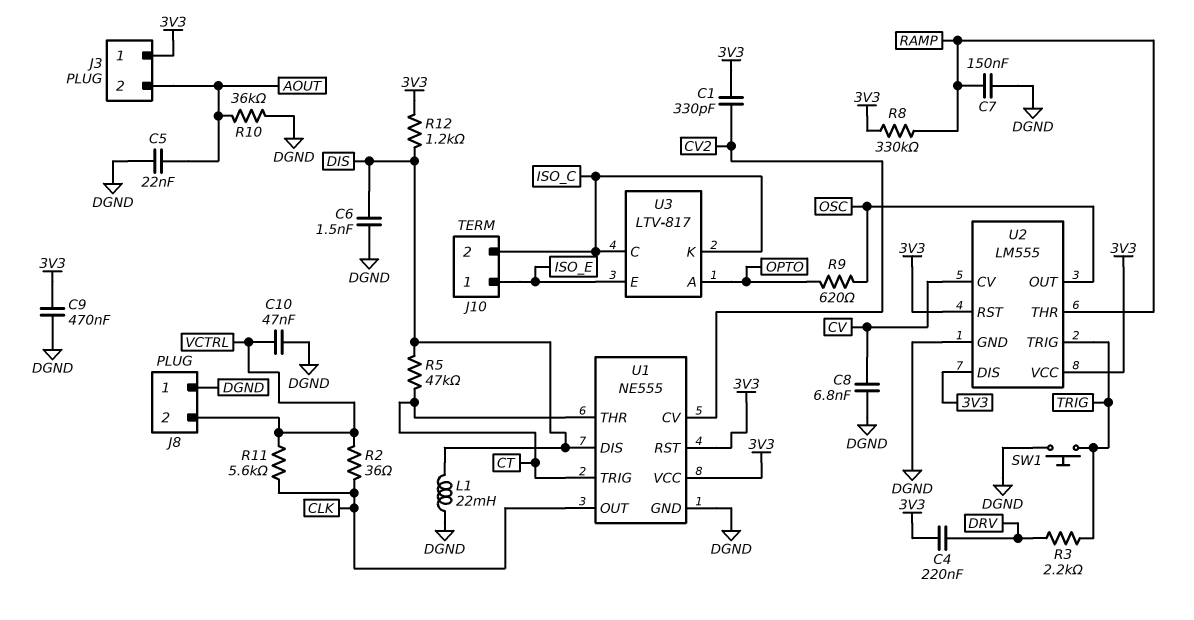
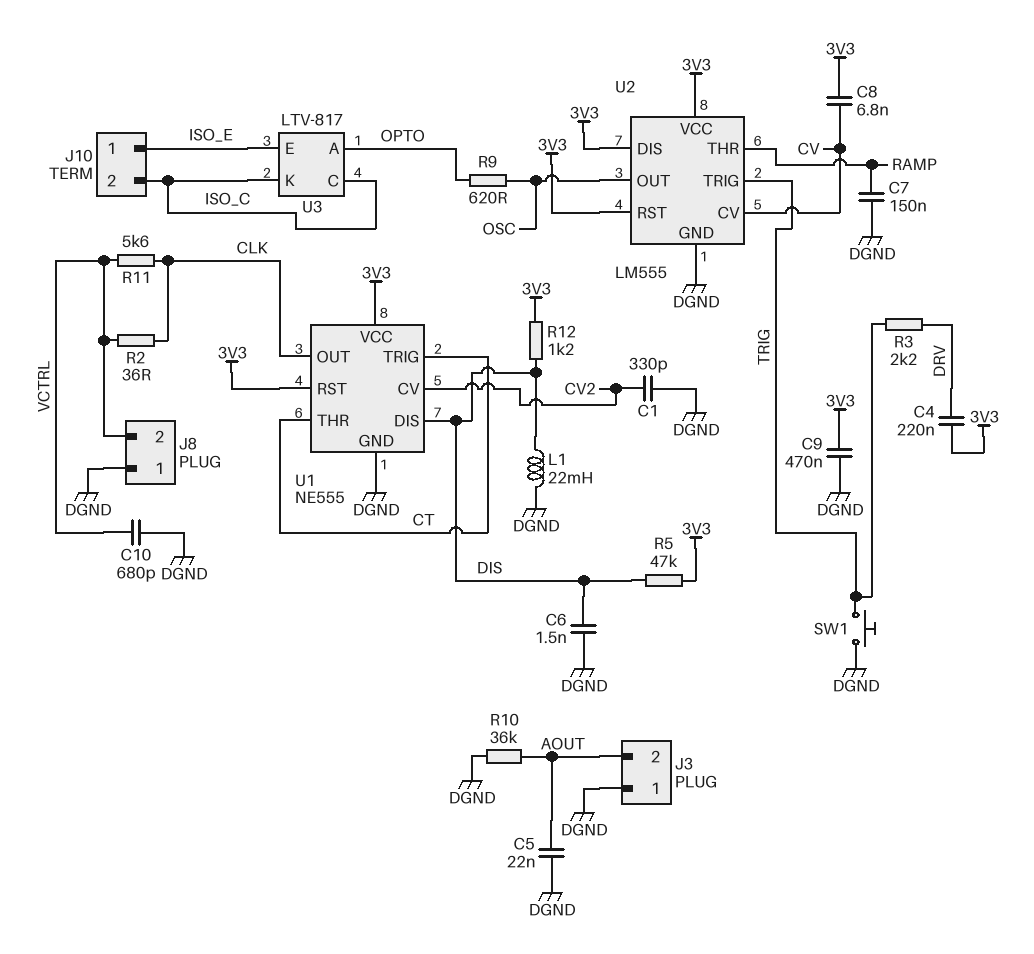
C1: 330pF (3V3, CV2) -> 330pF (CV2, DGND)
C8: 6.8nF (CV, DGND) -> 6.8nF (3V3, CV)
C10: 47nF (DGND, VCTRL) -> 680pF (DGND, VCTRL)
J3 pin 1: 3V3 -> DGND
R5: 47k (CT, DIS) -> 47k (3V3, DIS)
R8: 330k (3V3, RAMP) -> none

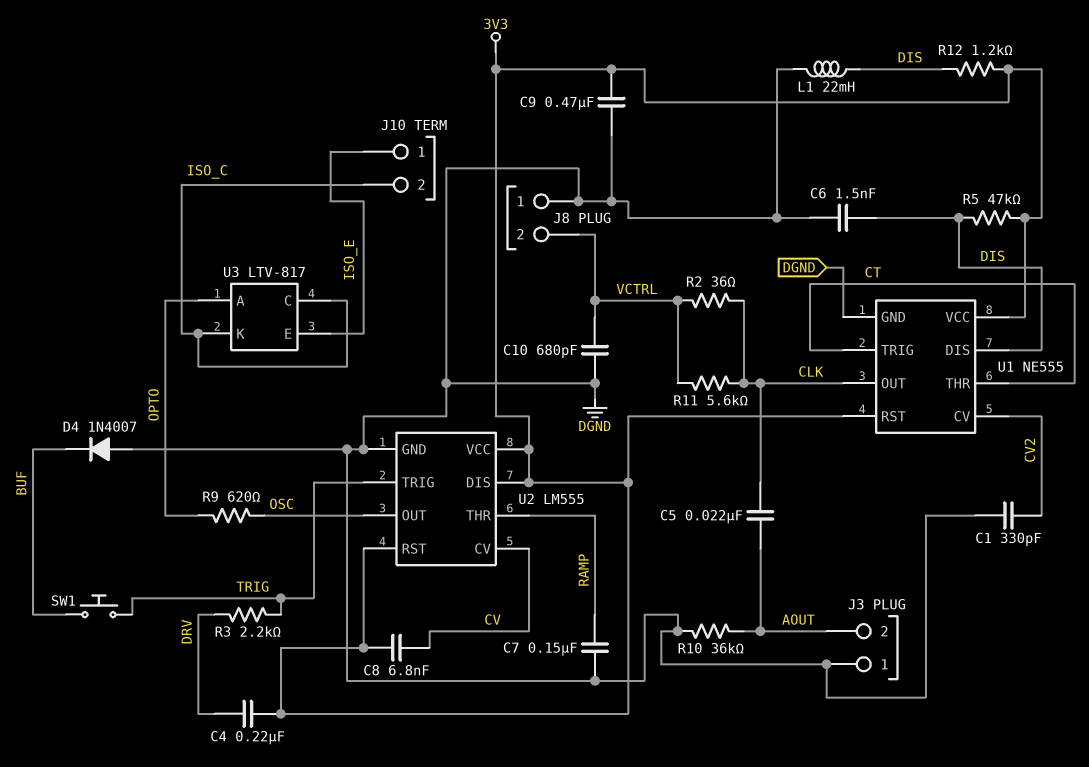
C5: 22nF (AOUT, DGND) -> 22nF (AOUT, CLK)
D4: none -> diode 1N4007 (A DGND, K BUF)
SW1: button (DGND, TRIG) -> button (BUF, TRIG)

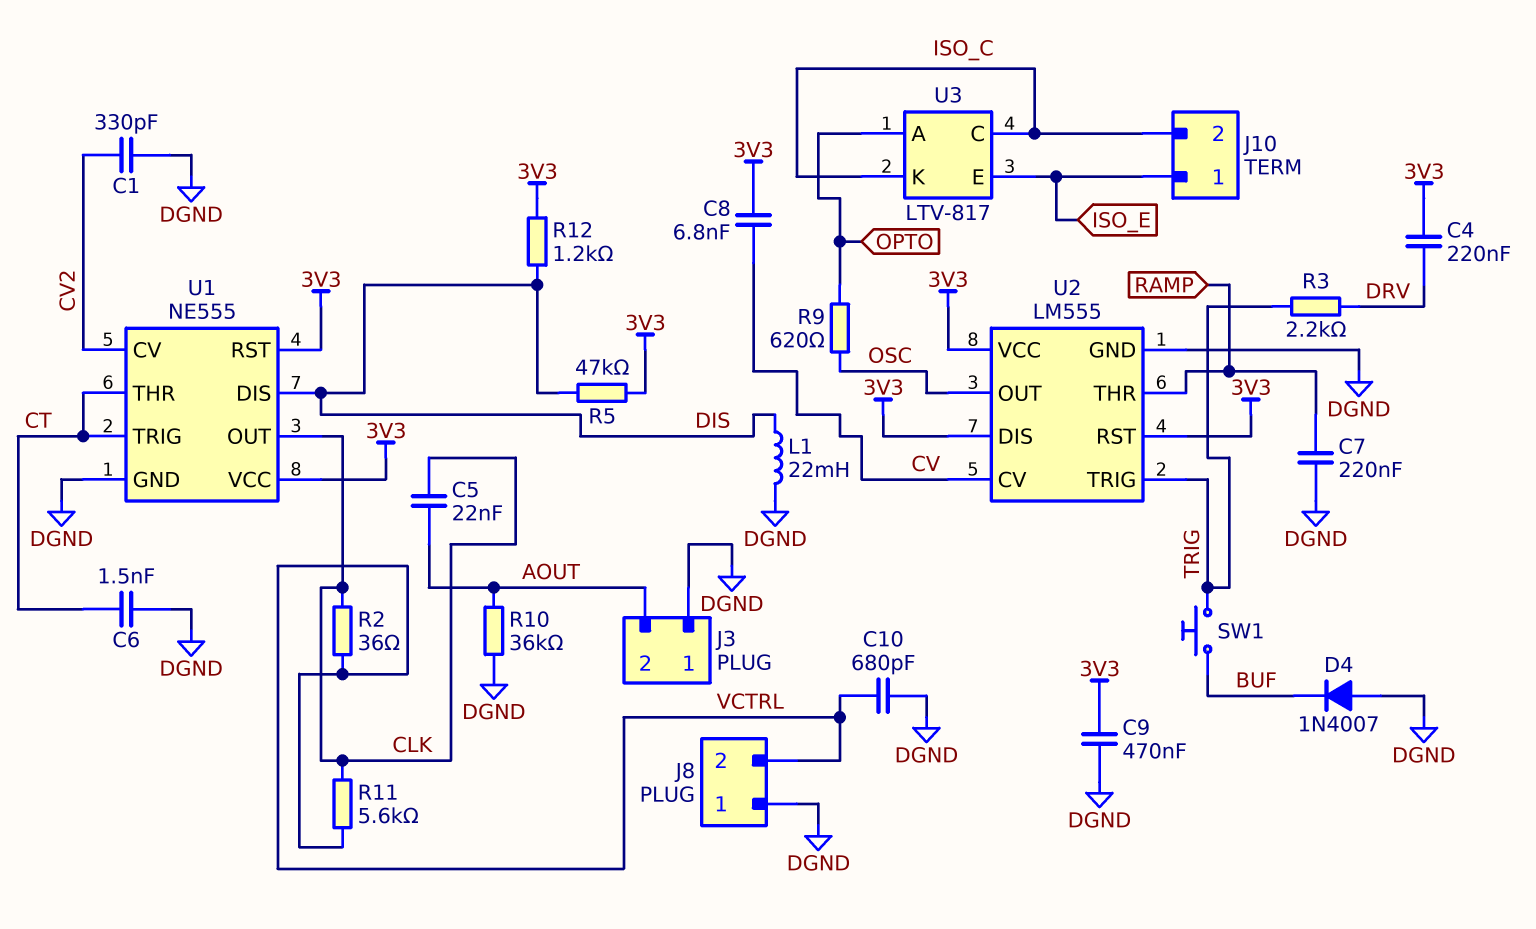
C6: 1.5nF (DGND, DIS) -> 1.5nF (CT, DGND)
C7: 150nF (DGND, RAMP) -> 220nF (DGND, RAMP)

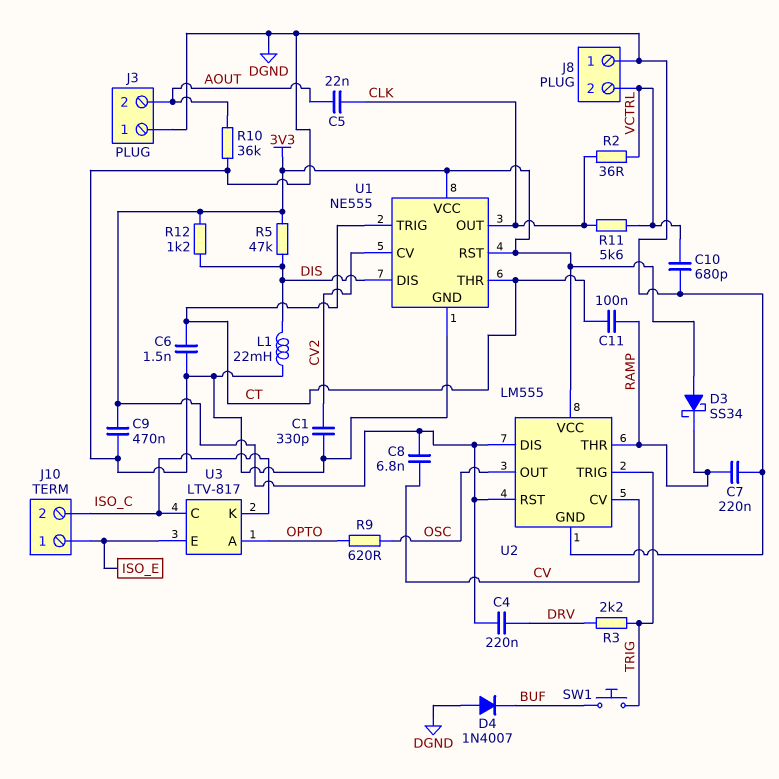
C11: none -> 100nF (CT, RAMP)
D3: none -> schottky SS34 (A 3V3, K RAMP)

